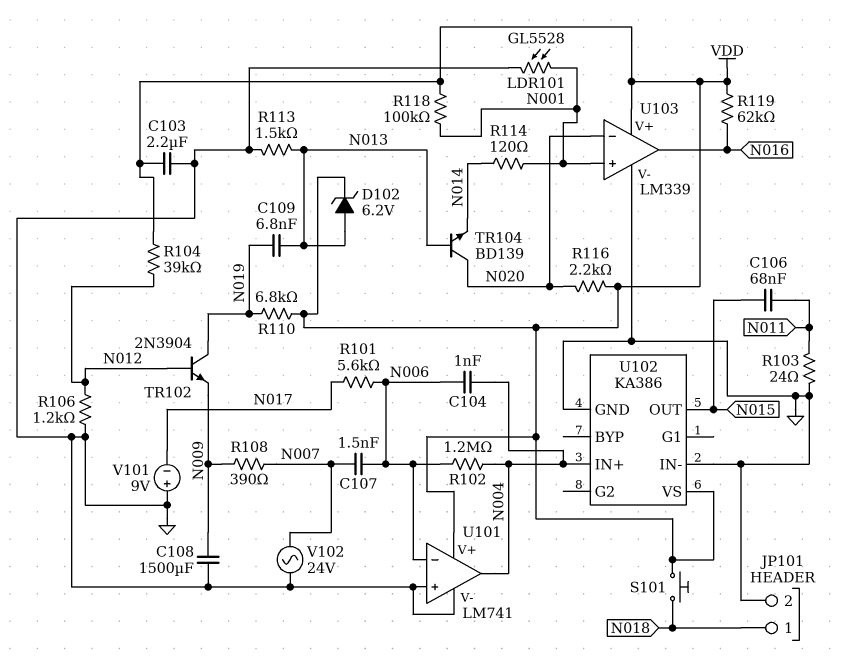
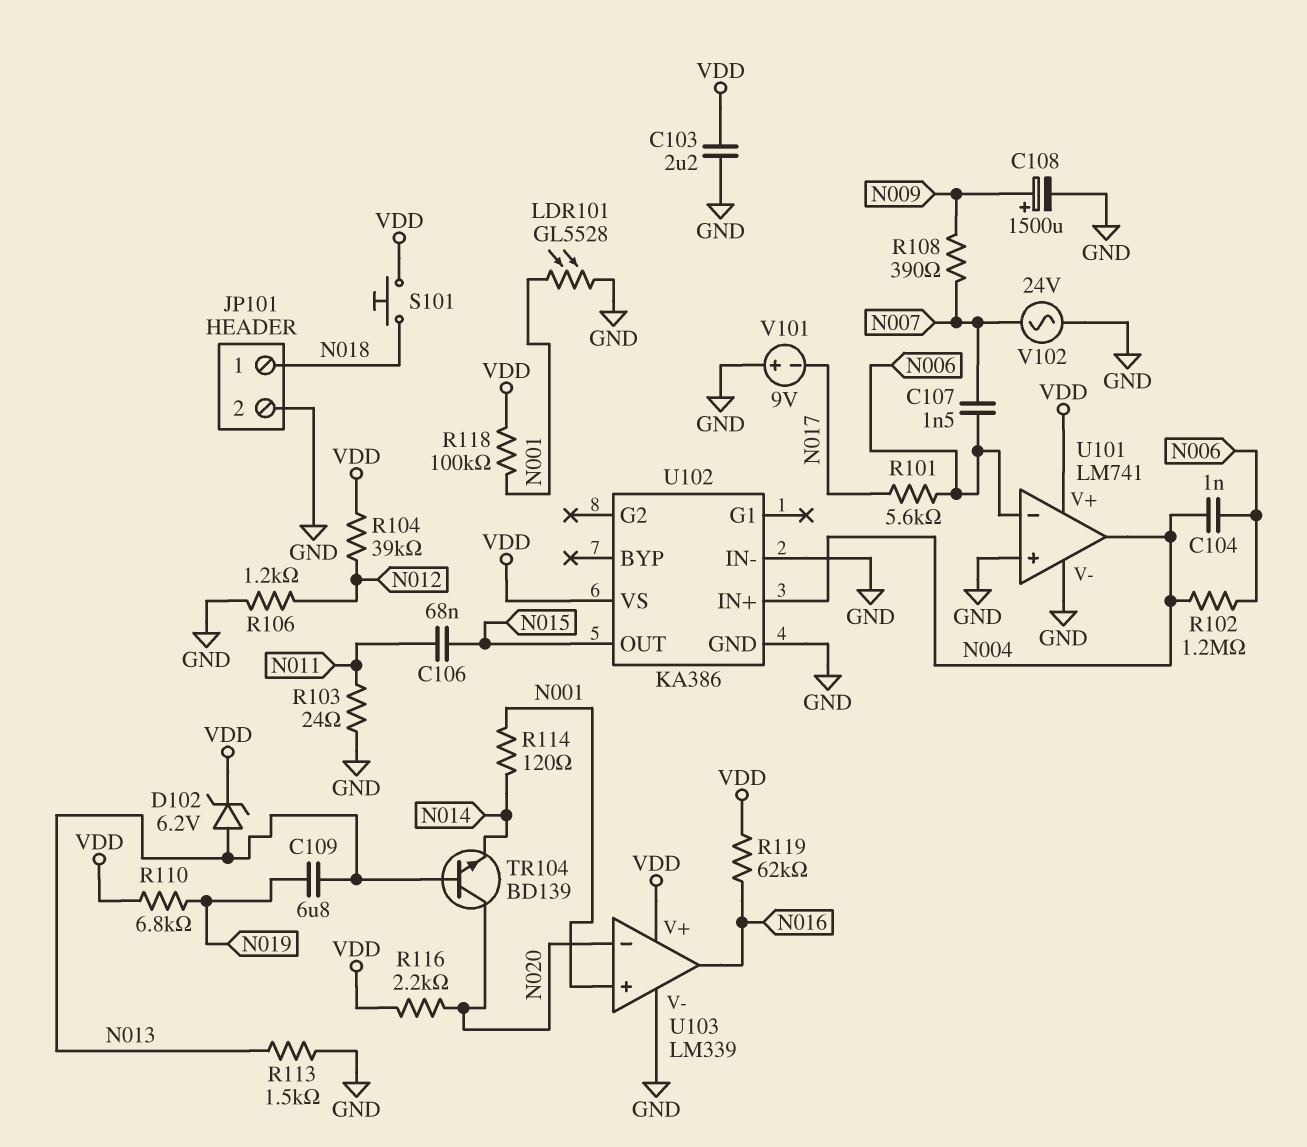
C108: 1500uF (GND, N009) -> 1500uF (plus N009, minus GND)
C109: 6.8nF (N013, N019) -> 6.8uF (N013, N019)
TR102: NPN 2N3904 (B N012, C N019, E N009) -> none

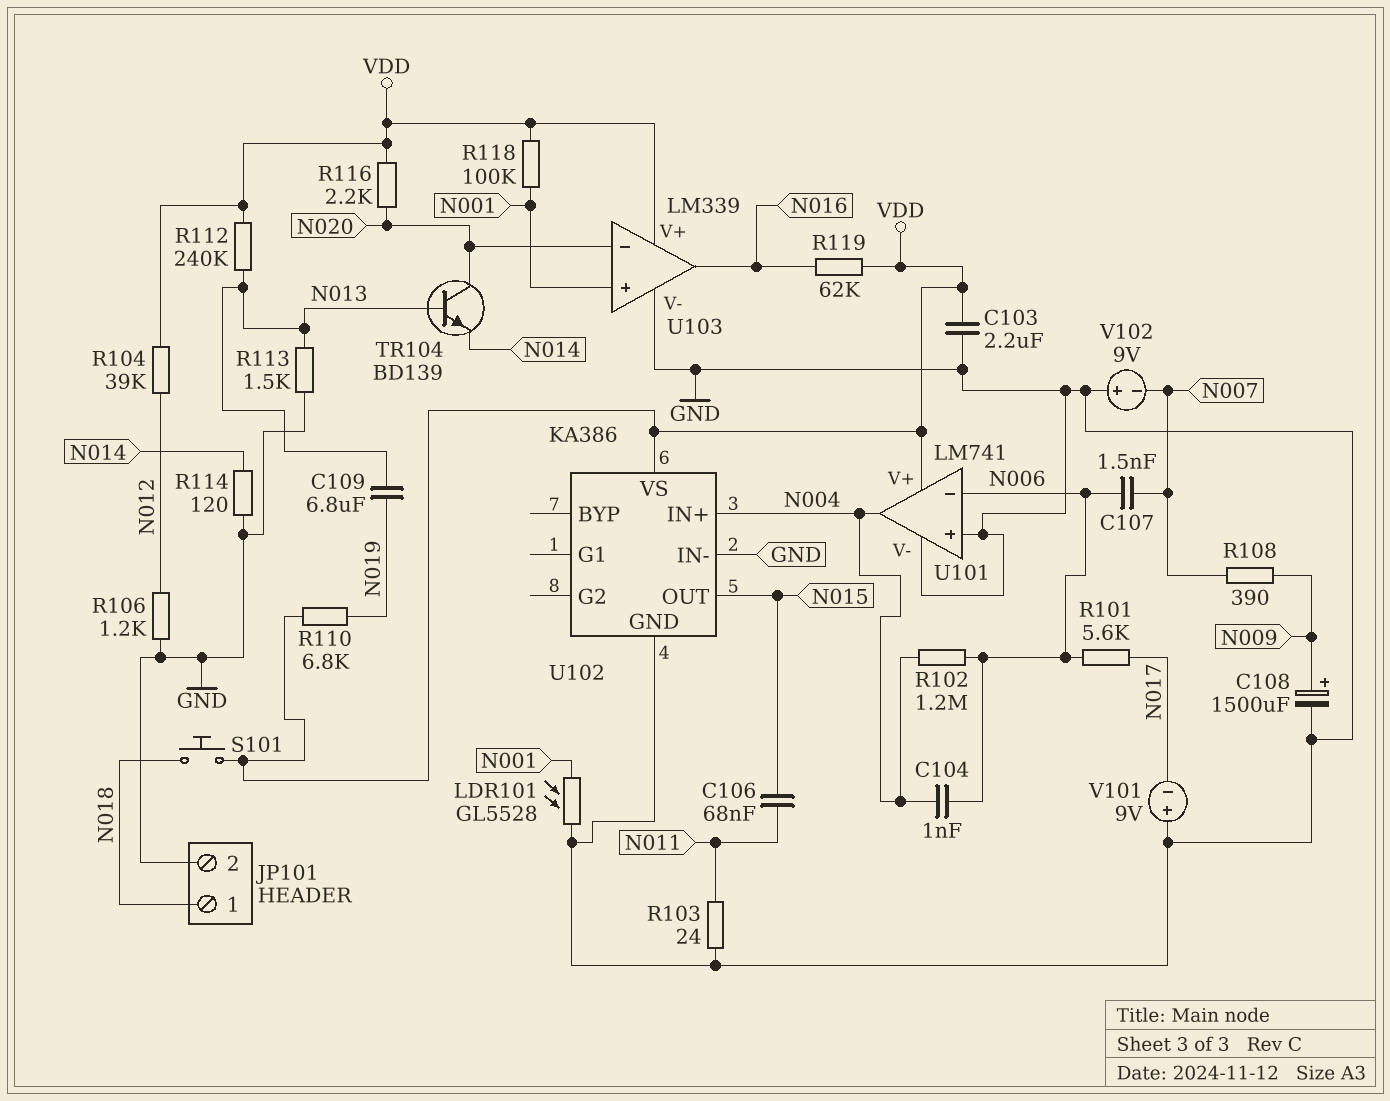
D102: zener 6.2V (A N013, K VDD) -> none
R112: none -> 240k (N013, VDD)
R114: 120 (N001, N014) -> 120 (GND, N014)
V102: AC 24V (GND, N007) -> 9V (plus GND, minus N007)

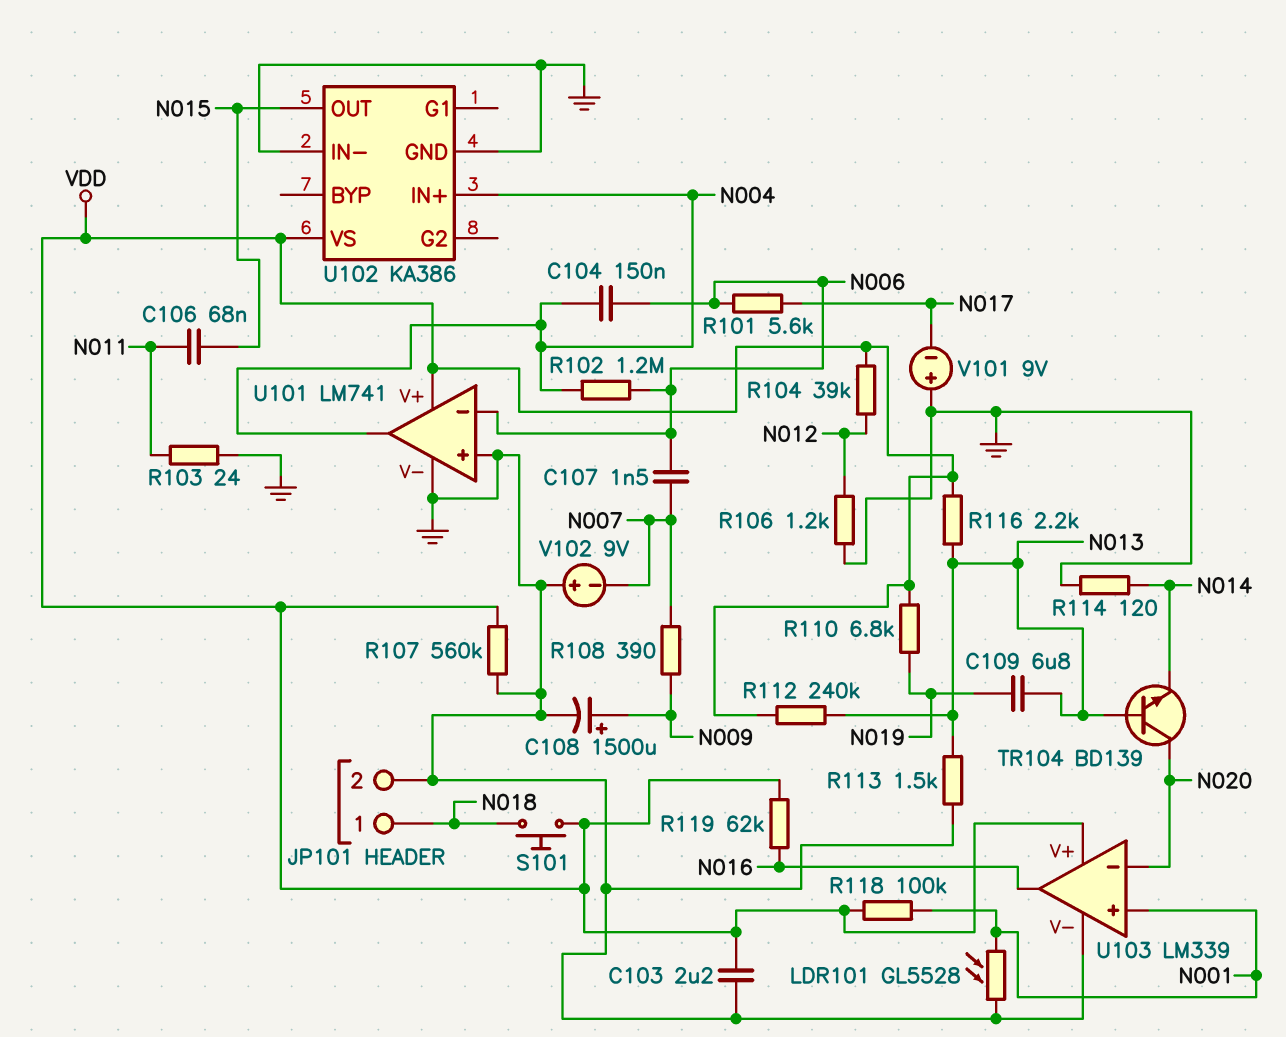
C104: 1nF (N004, N006) -> 150nF (N004, N006)
R107: none -> 560k (GND, VDD)
R116: 2.2k (N020, VDD) -> 2.2k (N013, VDD)

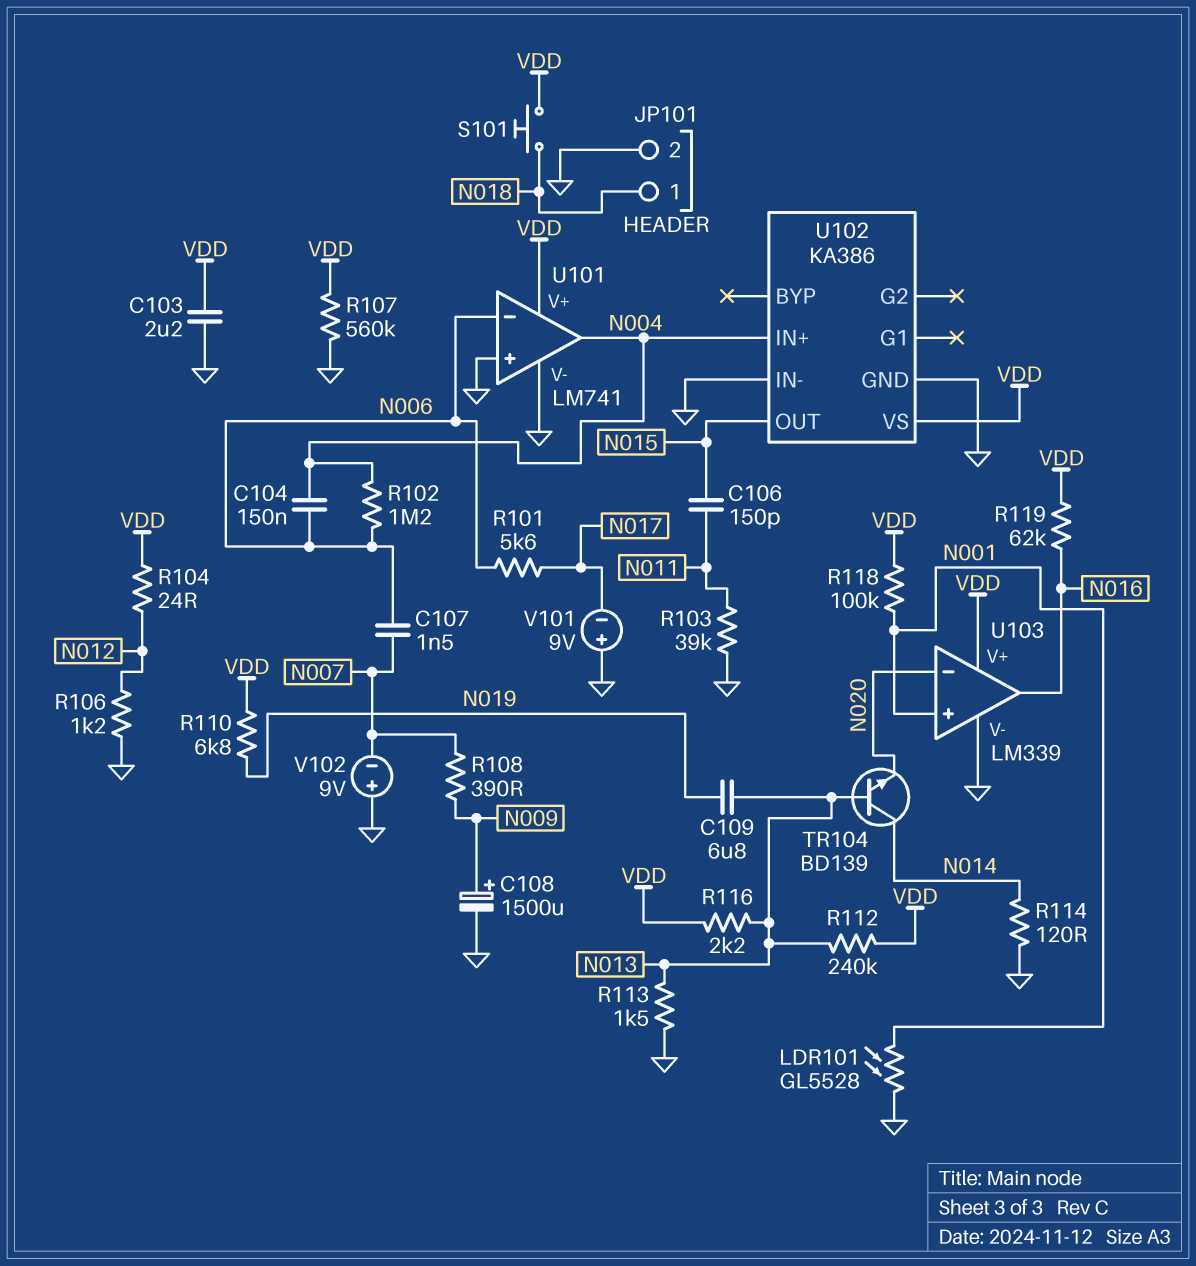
C106: 68nF (N011, N015) -> 150pF (N011, N015)
R103: 24 (GND, N011) -> 39k (GND, N011)
R104: 39k (N012, VDD) -> 24 (N012, VDD)
TR104: NPN BD139 (B N013, C N020, E N014) -> NPN BD139 (B N013, C N014, E N020)

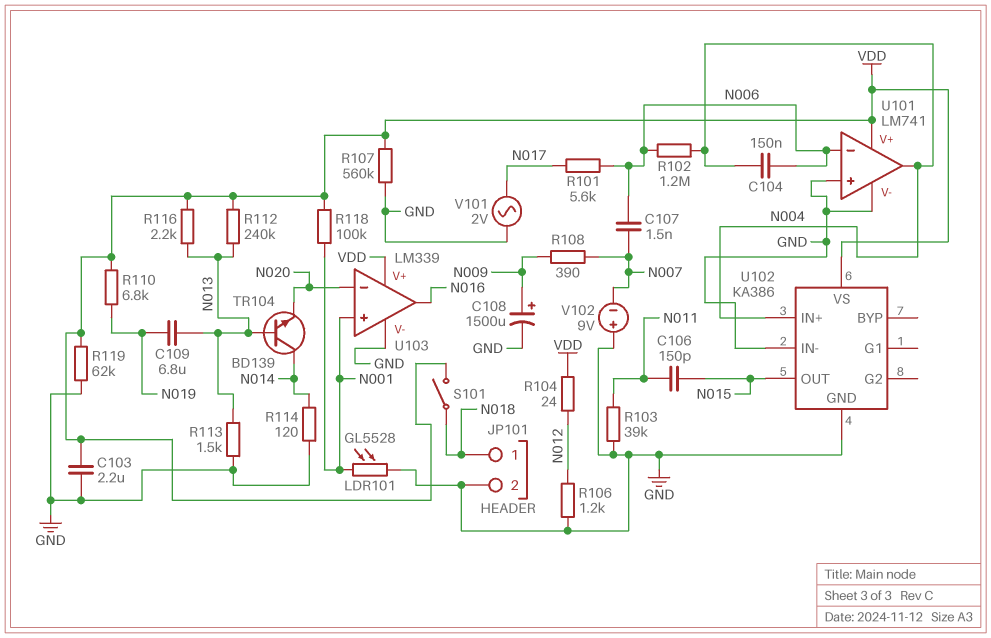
R119: 62k (N016, VDD) -> 62k (GND, VDD)
S101: button (N018, VDD) -> switch (N018, VDD)
V101: 9V (plus GND, minus N017) -> AC 2V (GND, N017)

